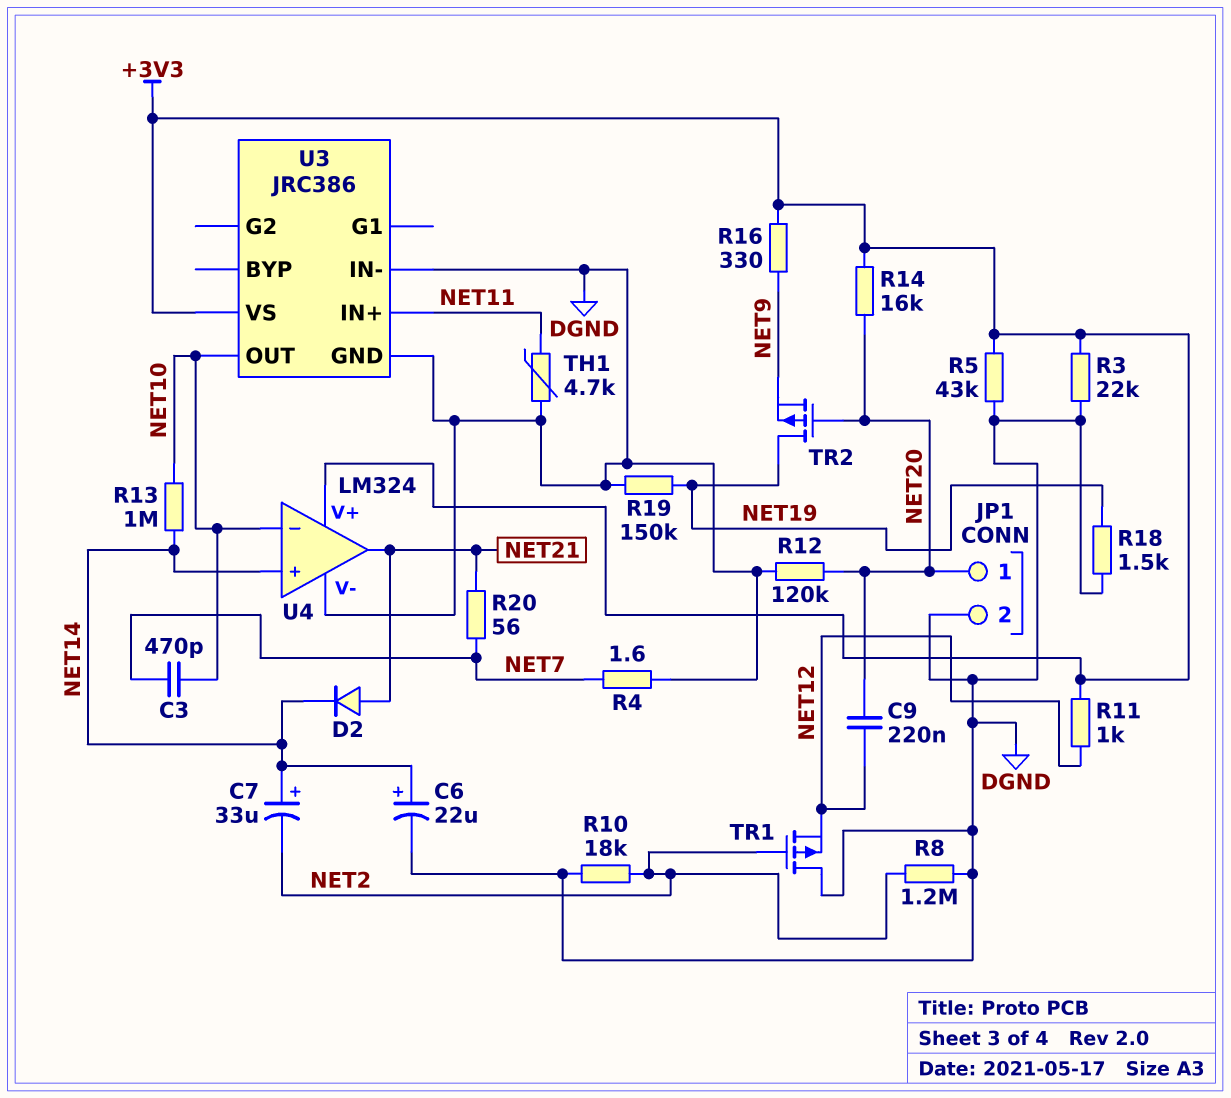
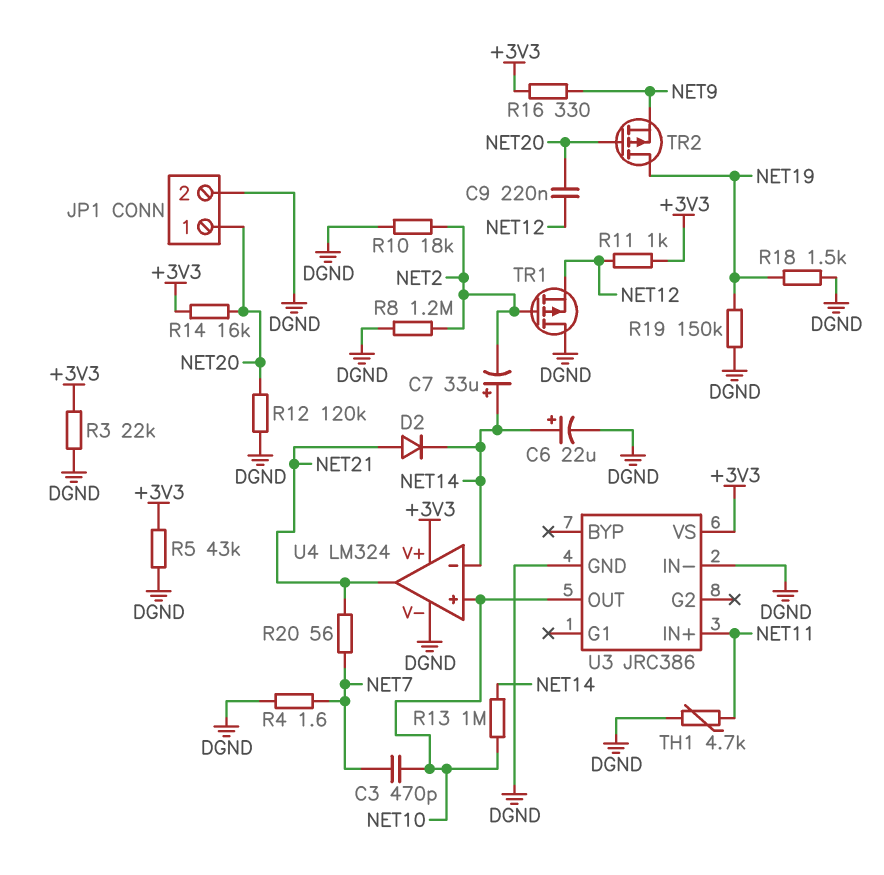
U4 pin in+: NET14 -> NET10
U4 pin in-: NET10 -> NET14

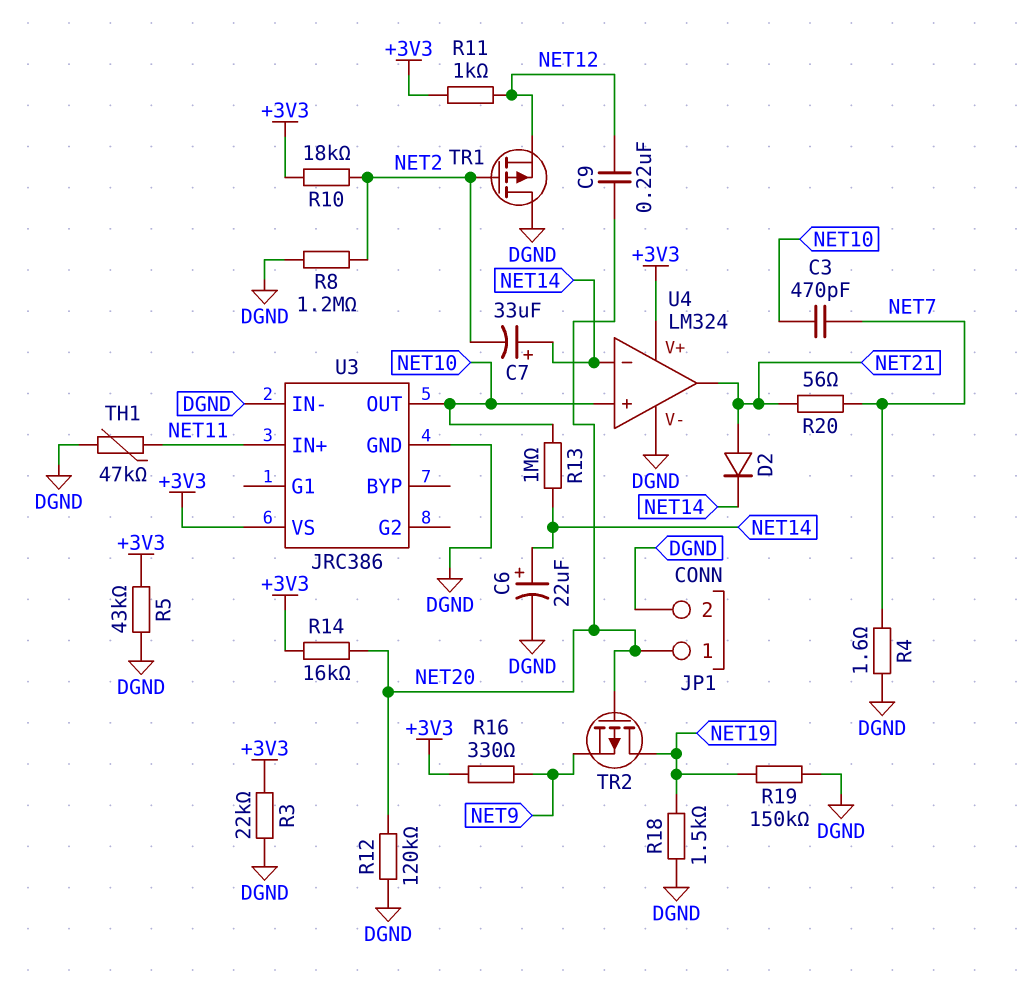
R10: 18k (DGND, NET2) -> 18k (+3V3, NET2)
TH1: 4.7k (DGND, NET11) -> 47k (DGND, NET11)

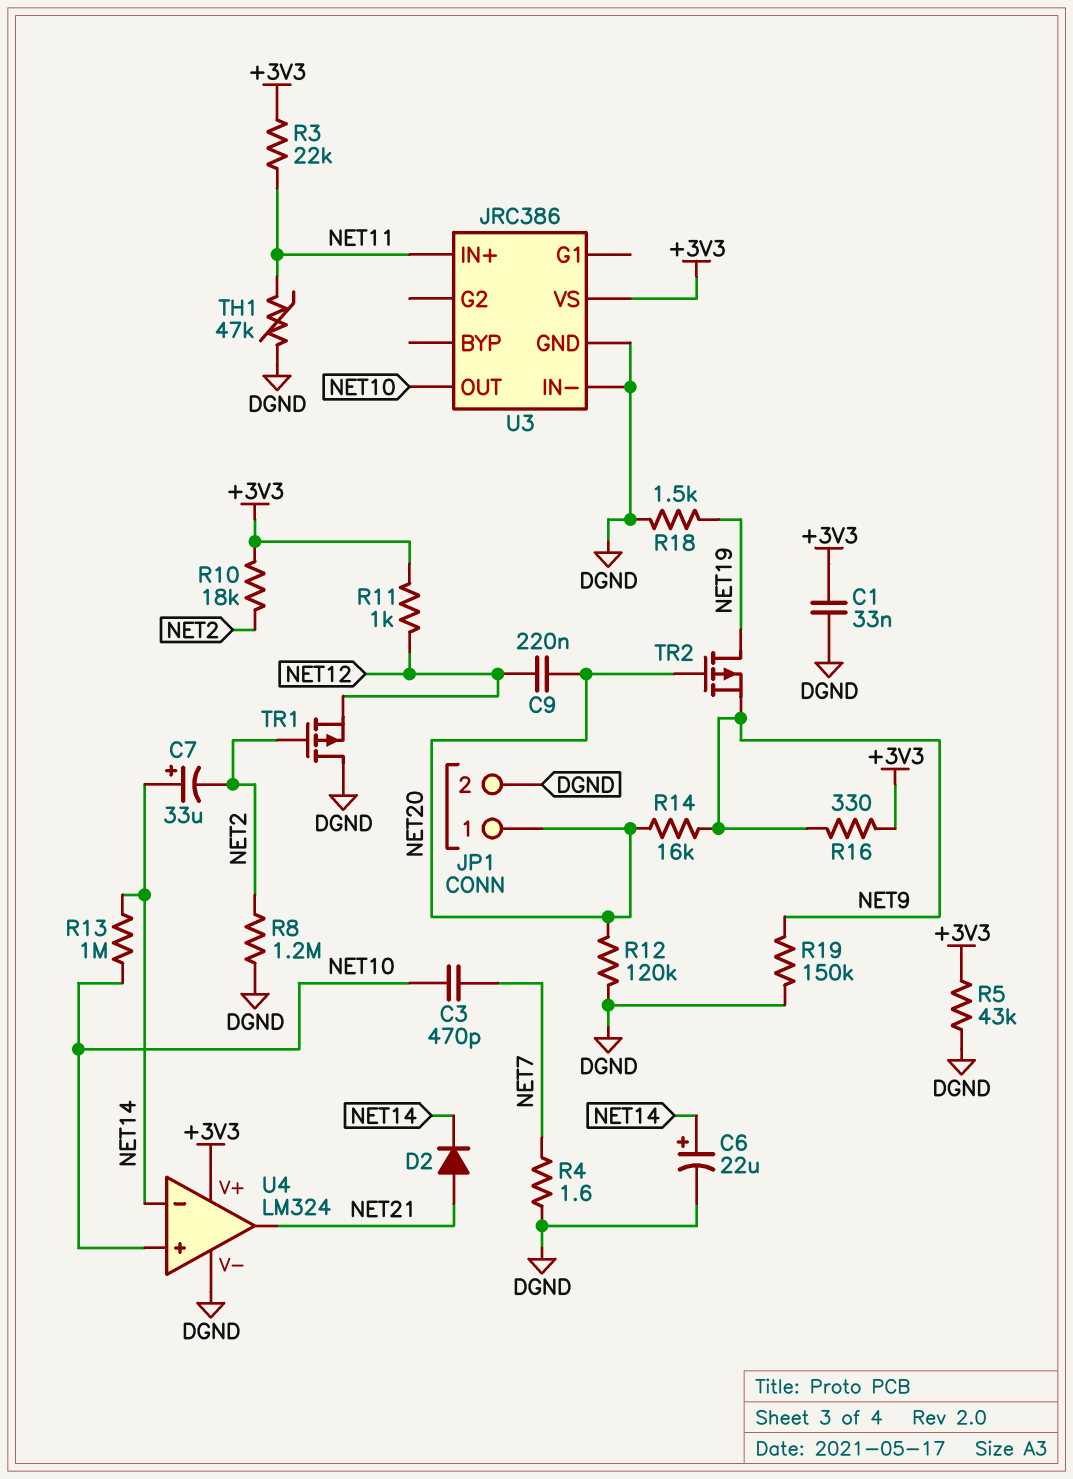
C1: none -> 33nF (+3V3, DGND)
R3: 22k (+3V3, DGND) -> 22k (+3V3, NET11)
R14: 16k (+3V3, NET20) -> 16k (NET9, NET20)
R19: 150k (DGND, NET19) -> 150k (DGND, NET9)
R20: 56 (NET7, NET21) -> none

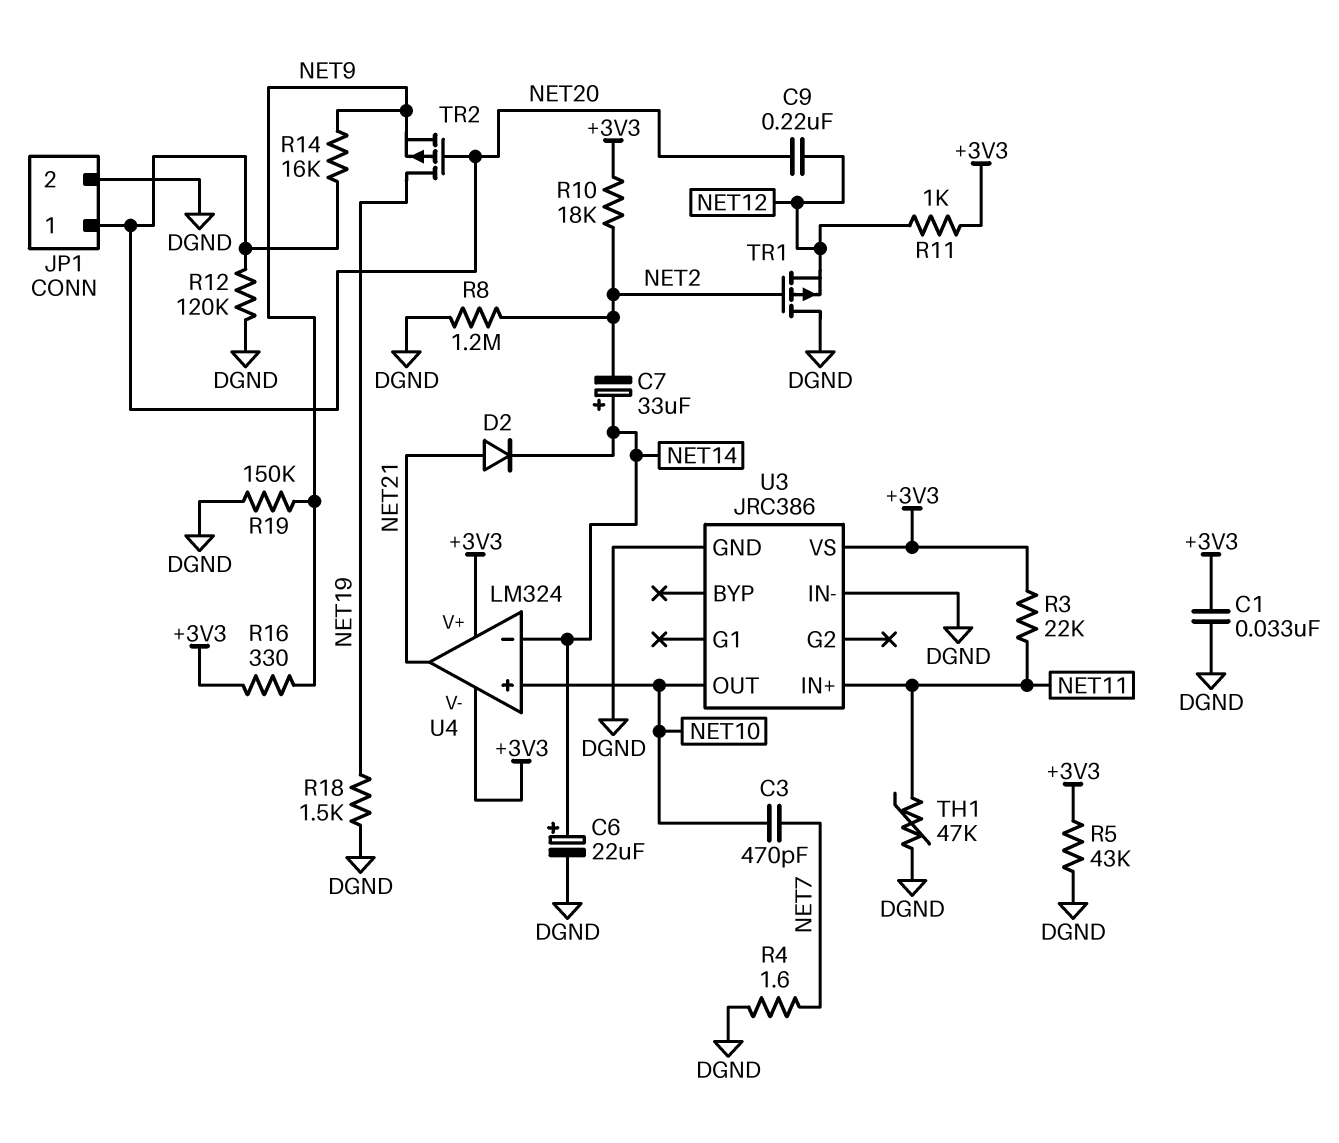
R13: 1M (NET10, NET14) -> none
U4 pin V-: DGND -> +3V3

